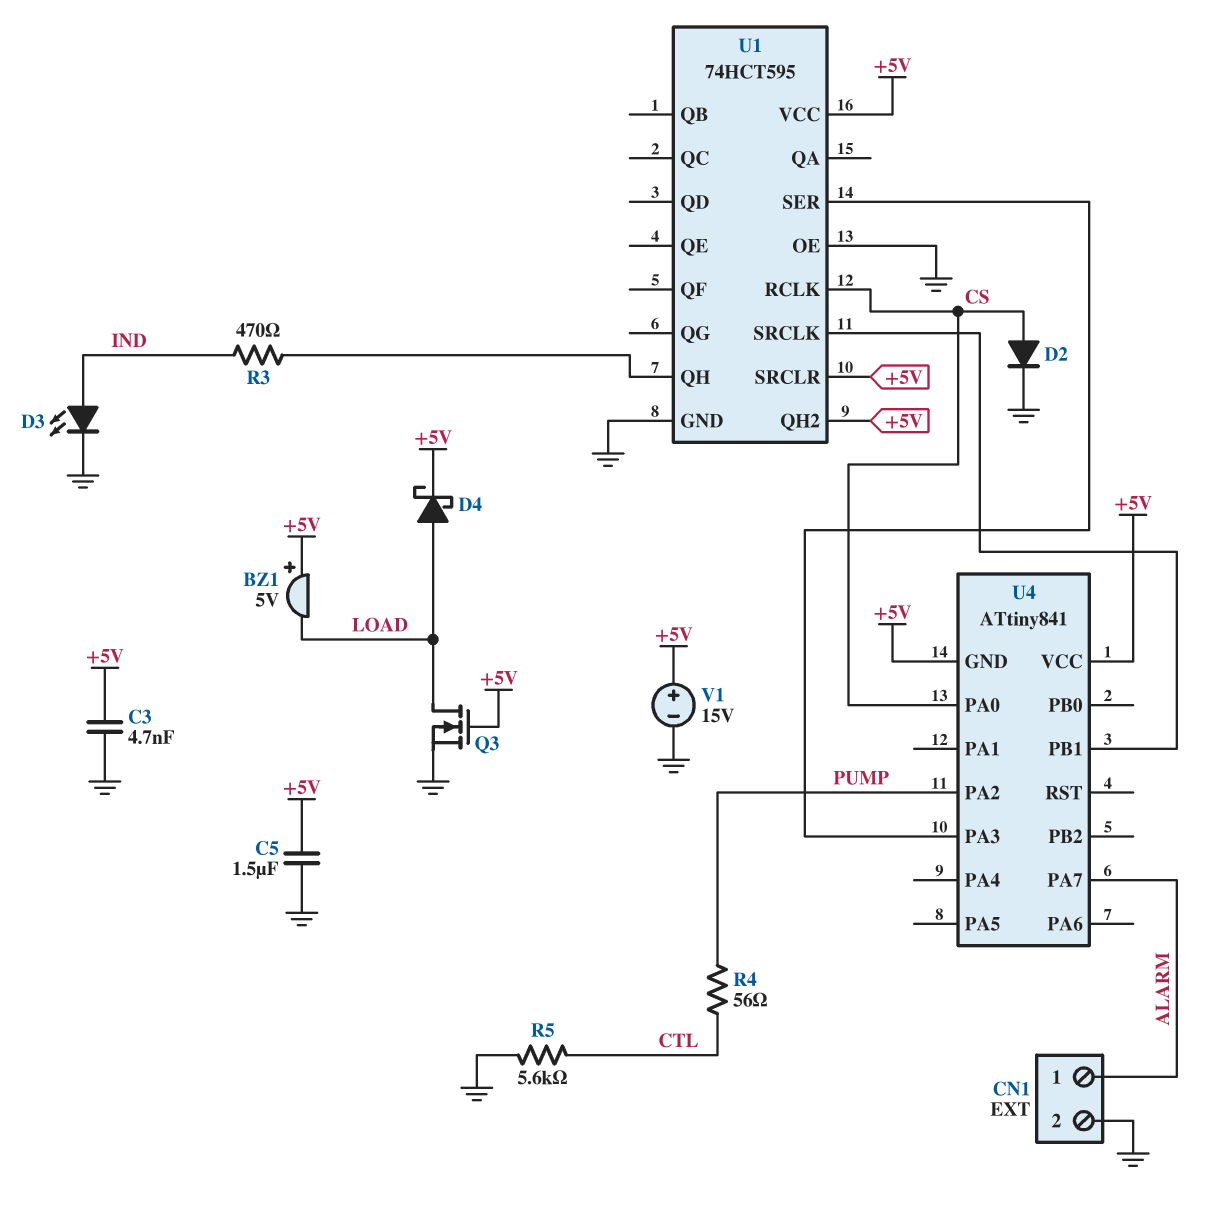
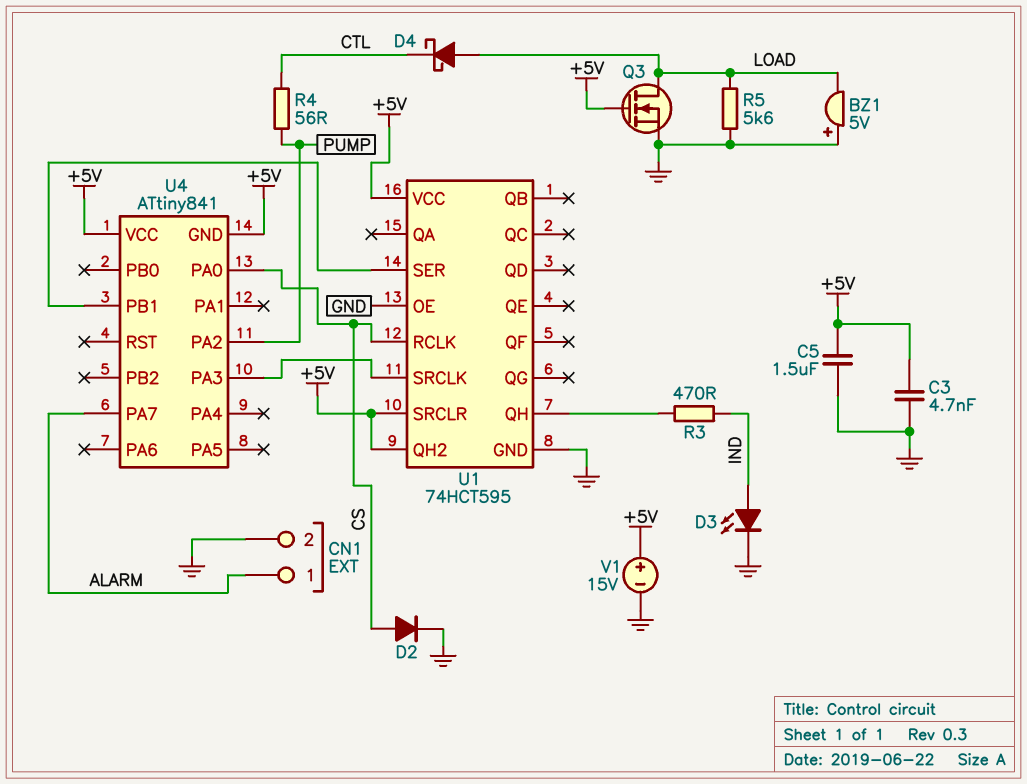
BZ1: buzzer 5V (plus +5V, minus LOAD) -> buzzer 5V (plus GND, minus LOAD)
D4: schottky (A LOAD, K +5V) -> schottky (A LOAD, K CTL)
R5: 5.6k (CTL, GND) -> 5.6k (GND, LOAD)
U4 pin PA3: U1/SER -> U1/SRCLK
U4 pin PB1: U1/SRCLK -> U1/SER

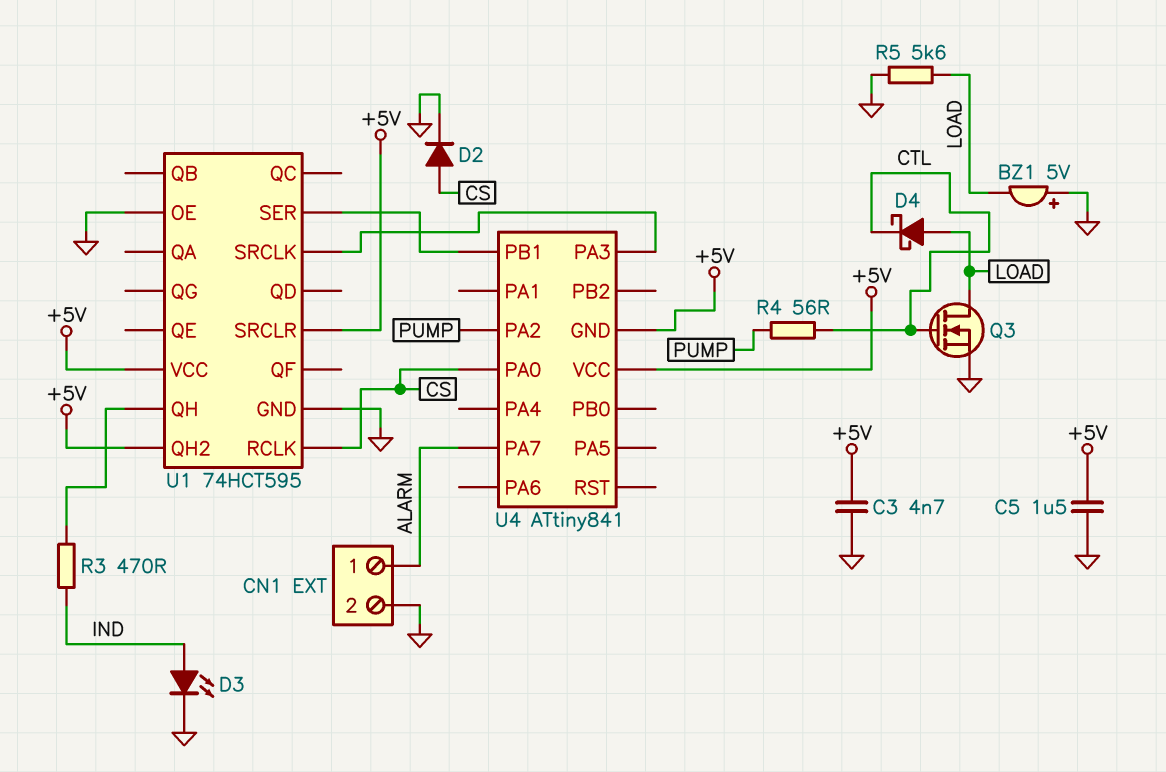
Q3: NMOS (G +5V, D LOAD, S GND) -> NMOS (G CTL, D LOAD, S GND)
V1: 15V (plus +5V, minus GND) -> none

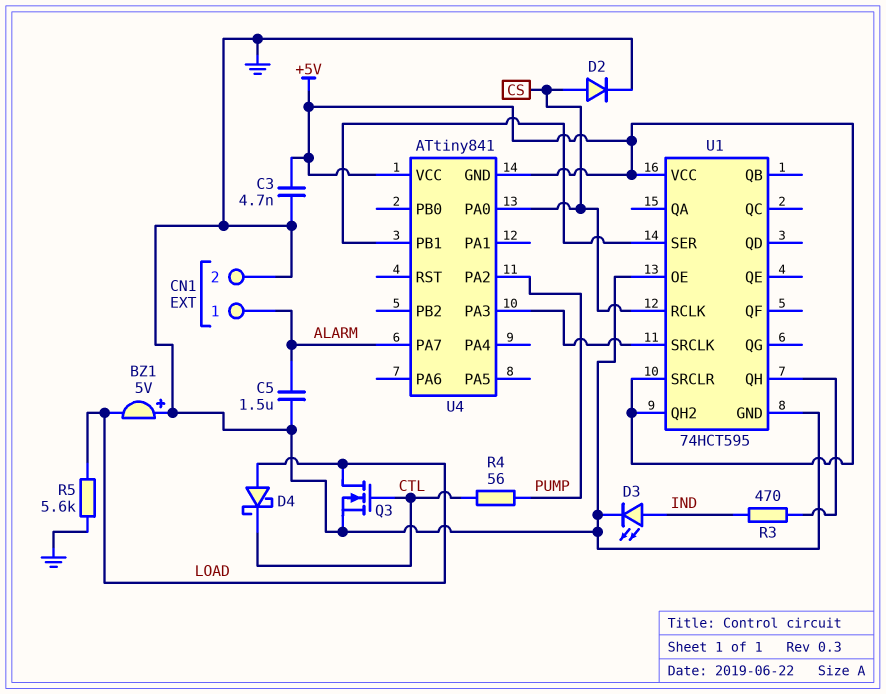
C5: 1.5uF (+5V, GND) -> 1.5uF (ALARM, GND)

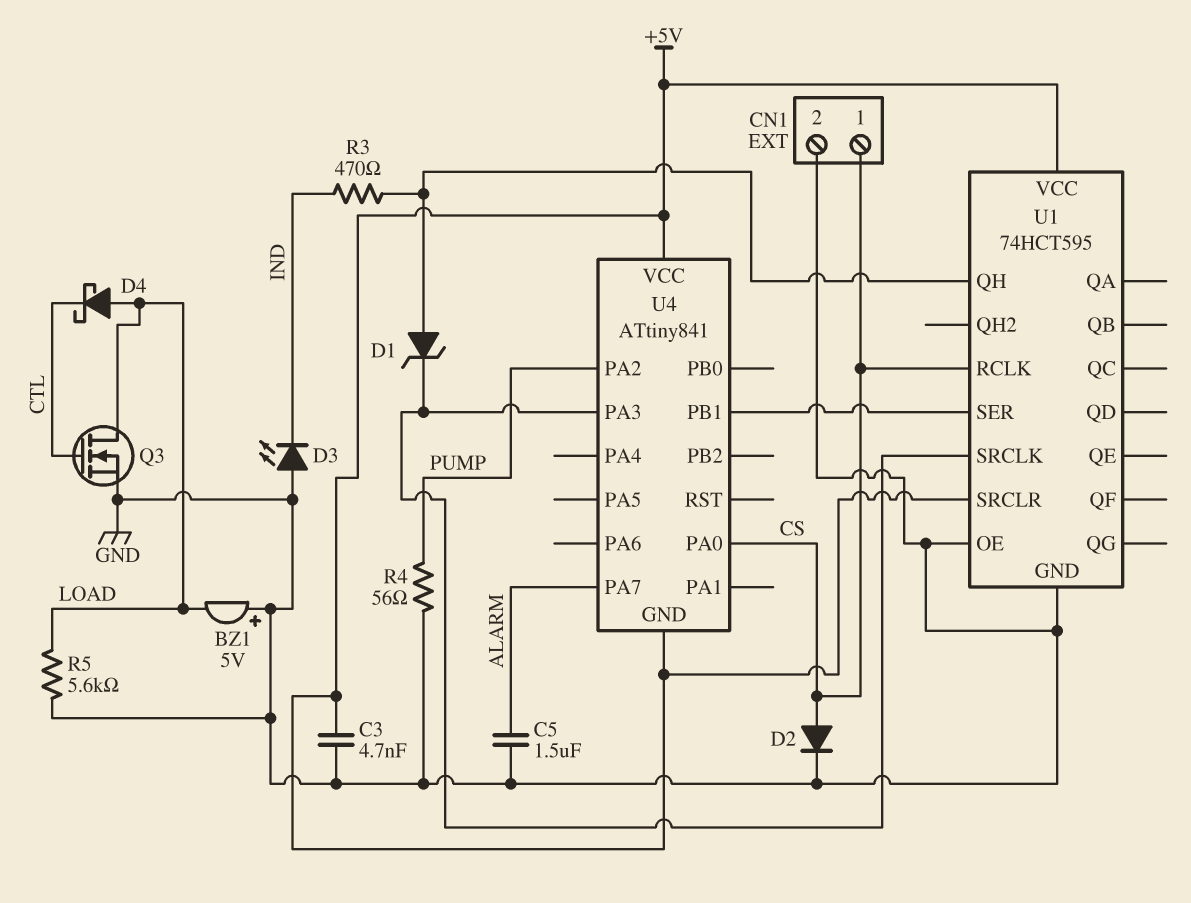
CN1 pin 1: ALARM -> CS
D1: none -> zener (A U1/QH, K U1/SRCLK)
D3: LED (A IND, K GND) -> LED (A GND, K IND)
R4: 56 (CTL, PUMP) -> 56 (GND, PUMP)
U1 pin QH2: +5V -> none

